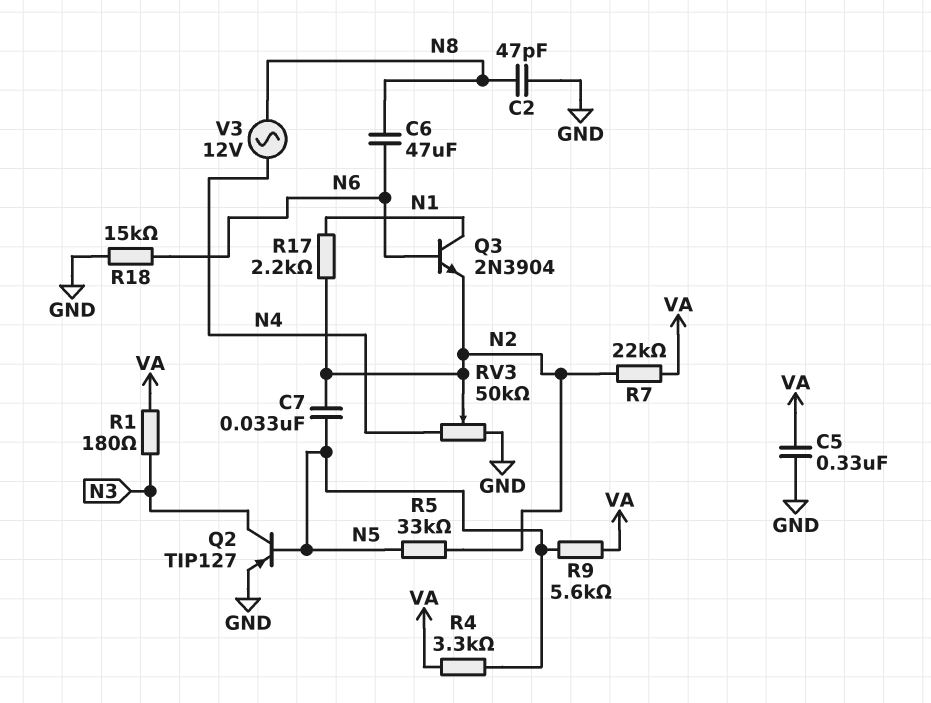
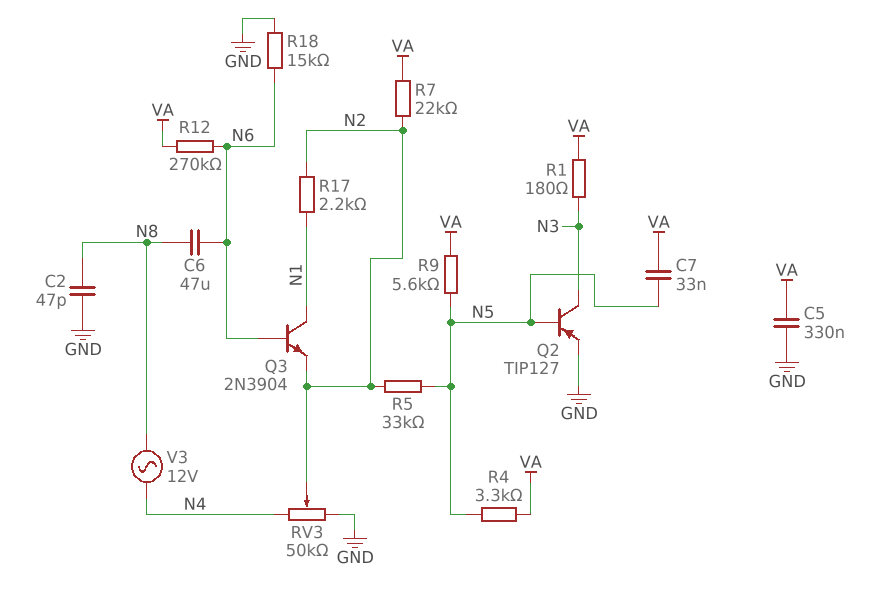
C7: 33nF (N2, N5) -> 33nF (N5, VA)
R12: none -> 270k (N6, VA)

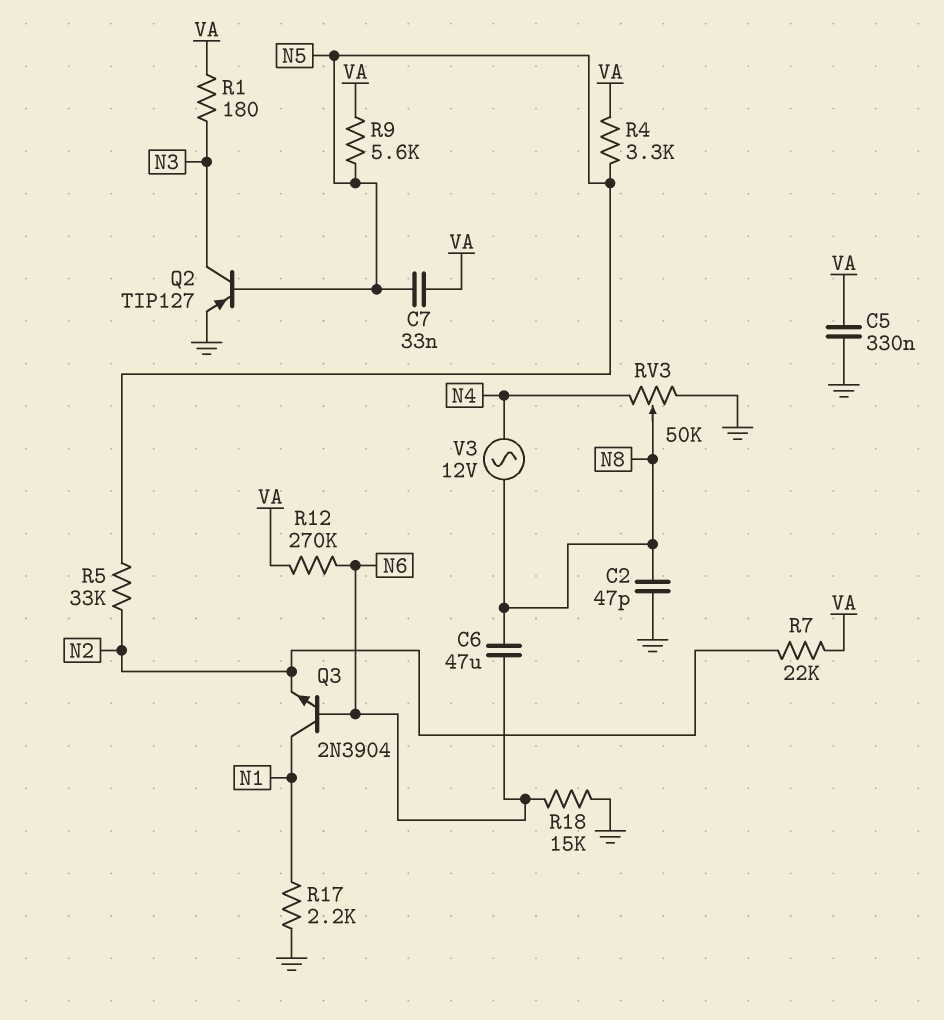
R17: 2.2k (N1, N2) -> 2.2k (GND, N1)
RV3: 50k (GND, N4, wiper N2) -> 50k (GND, N4, wiper N8)

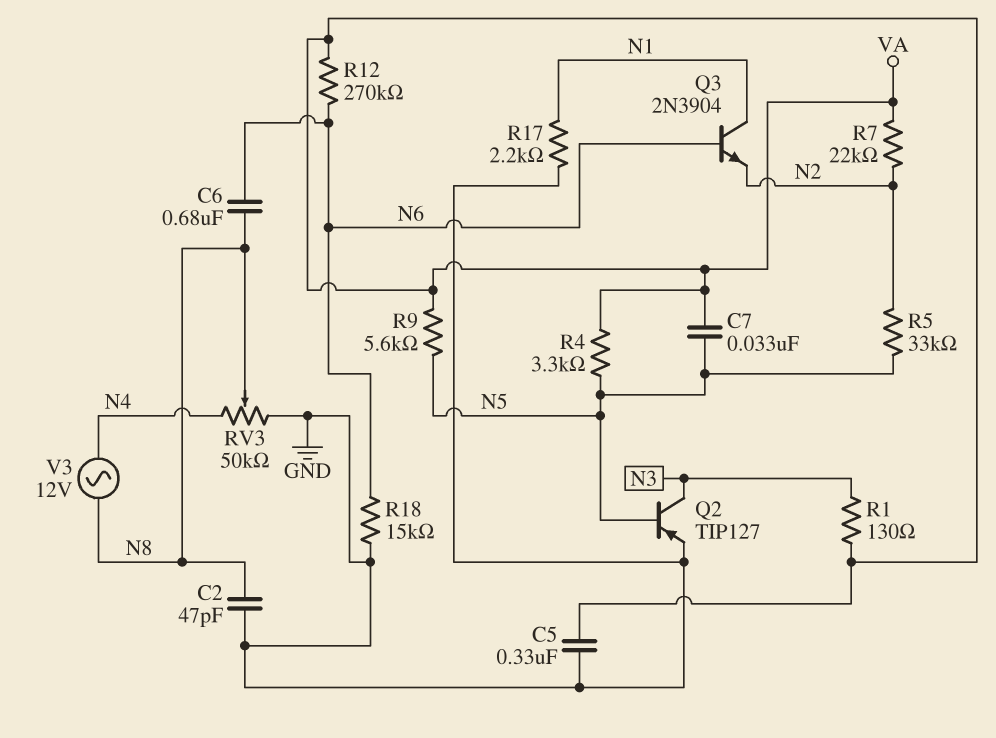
C6: 47uF (N6, N8) -> 680nF (N6, N8)
R1: 180 (N3, VA) -> 130 (N3, VA)

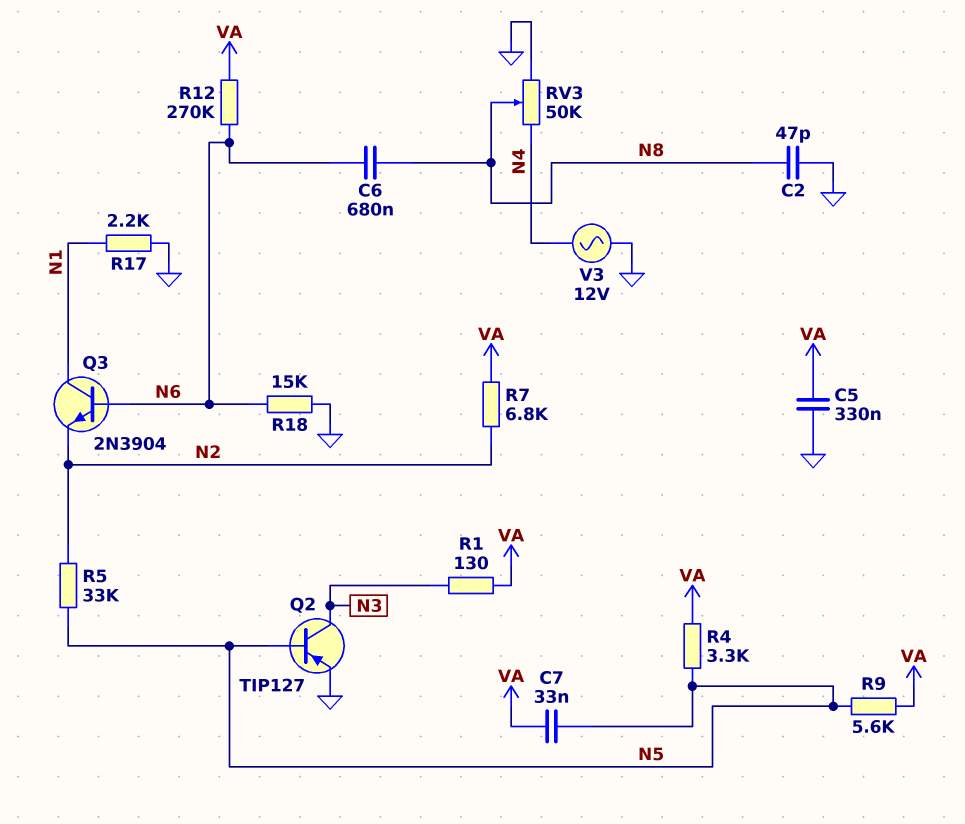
R7: 22k (N2, VA) -> 6.8k (N2, VA)
V3: AC 12V (N4, N8) -> AC 12V (GND, N4)

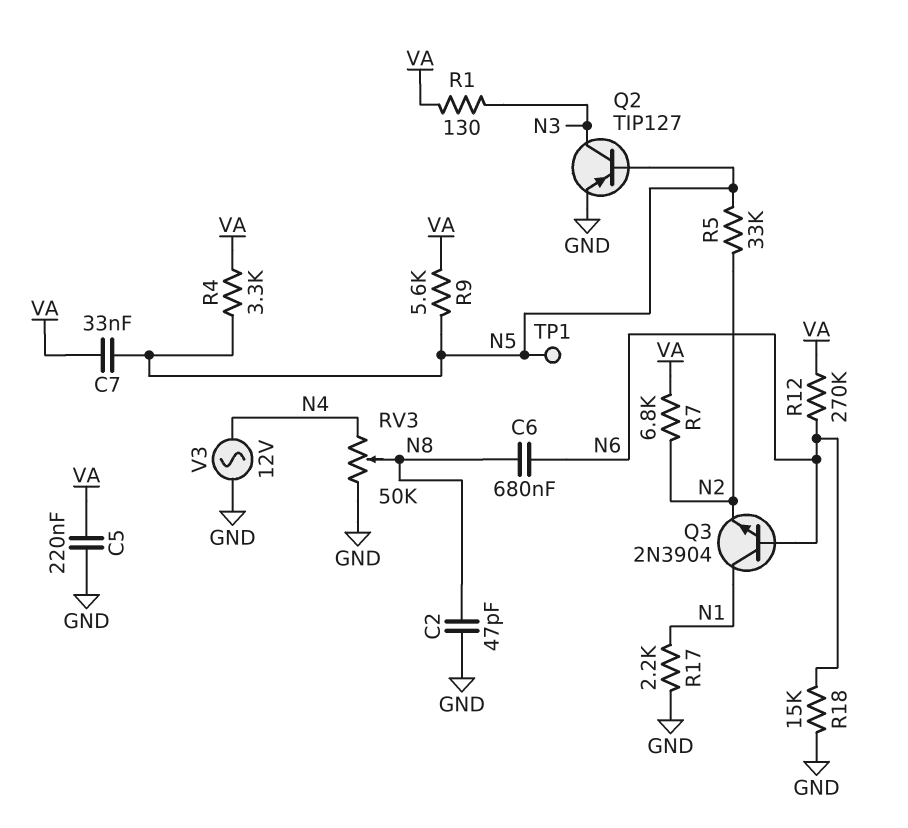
C5: 330nF (GND, VA) -> 220nF (GND, VA)
TP1: none -> test point (N5)

